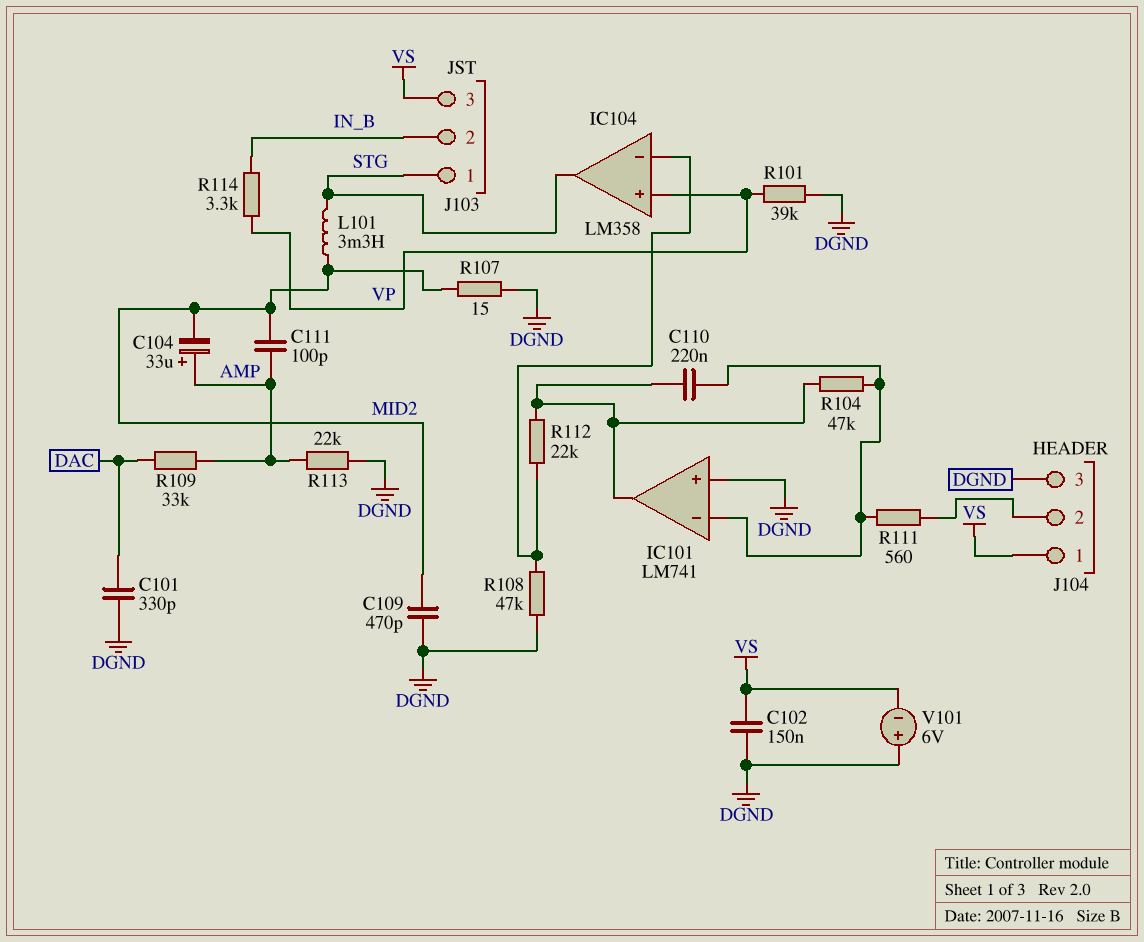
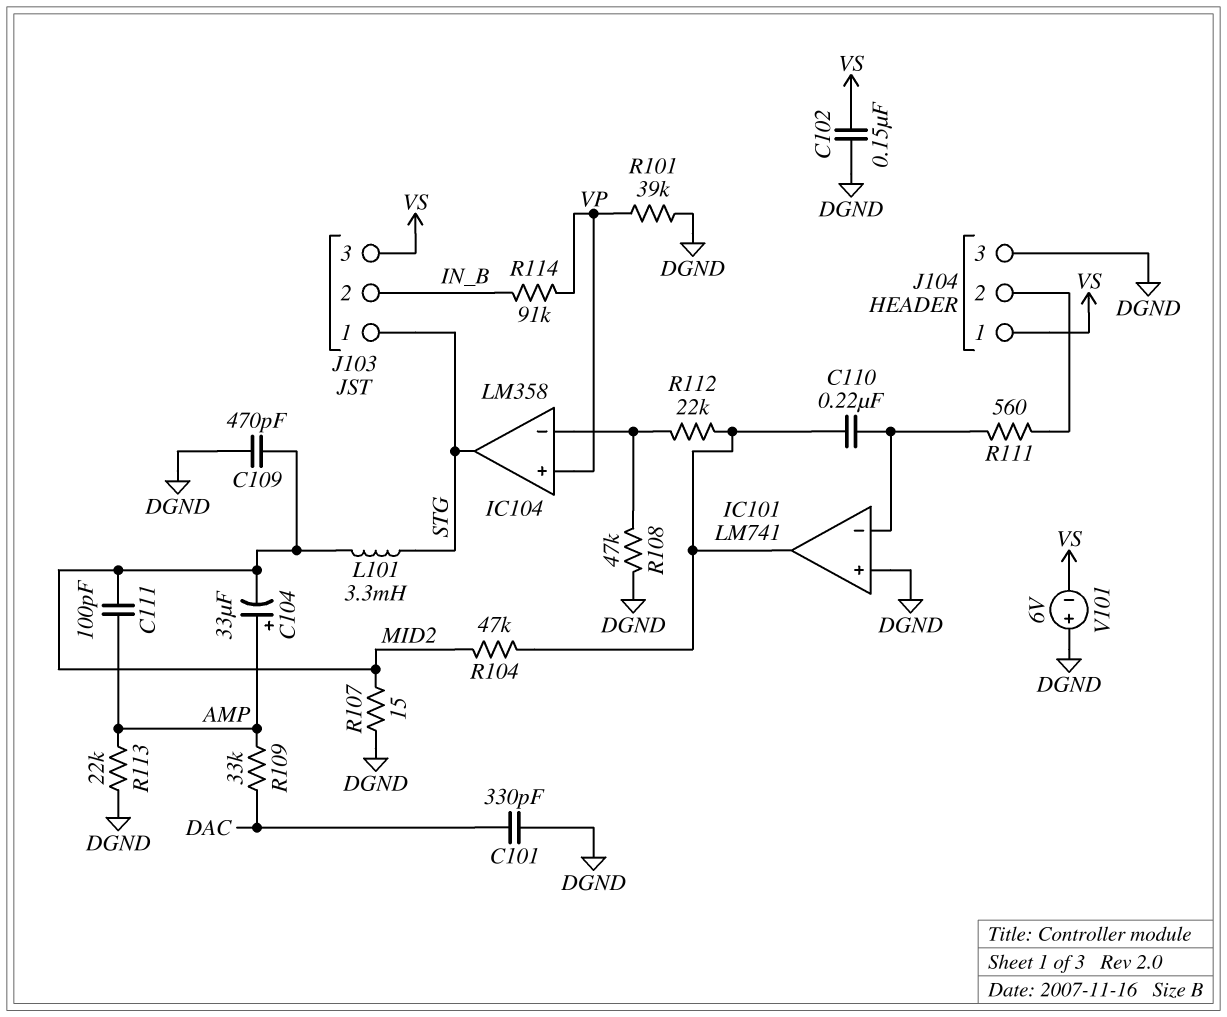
R104: 47k (IC101/in-, IC101/out) -> 47k (IC101/out, MID2)
R114: 3.3k (IN_B, VP) -> 91k (IN_B, VP)

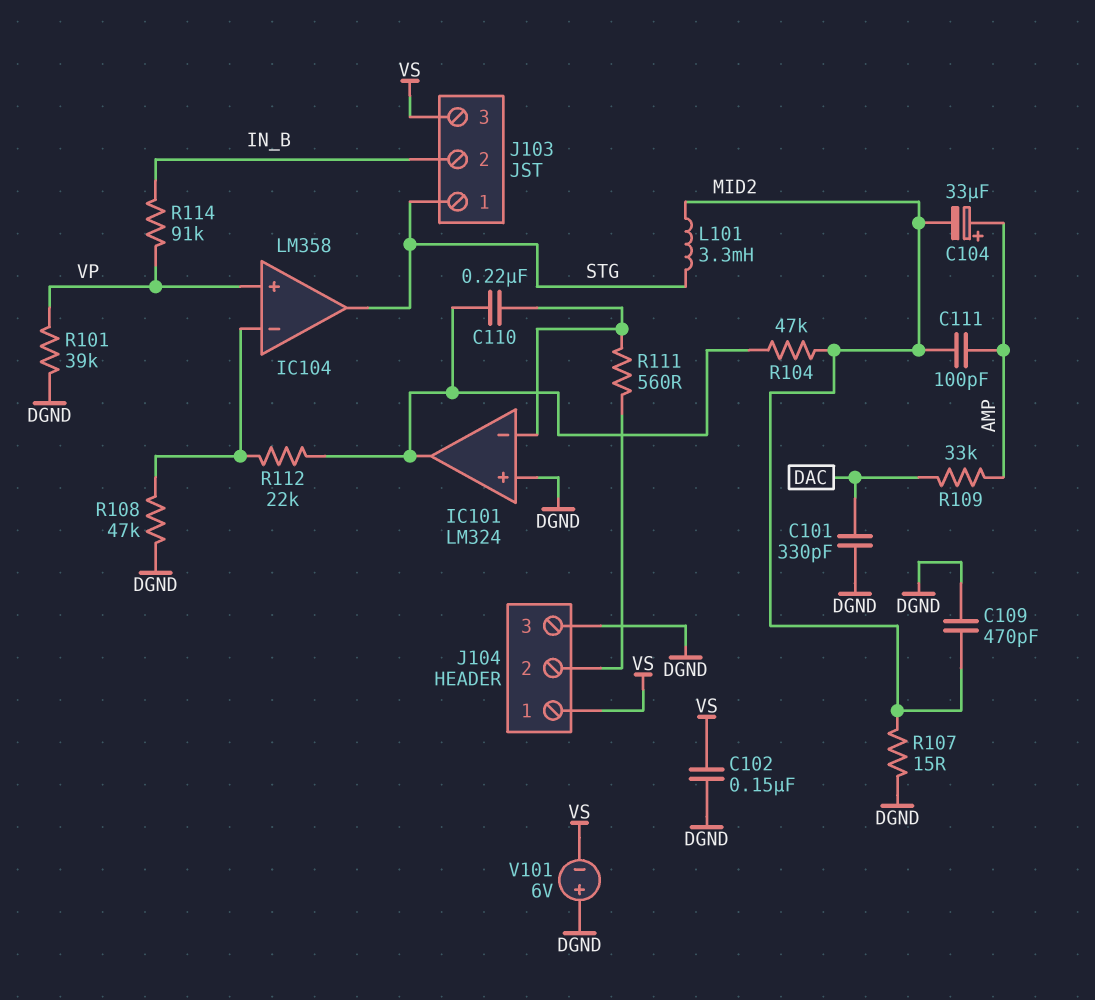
IC101: LM741 -> LM324
R113: 22k (AMP, DGND) -> none

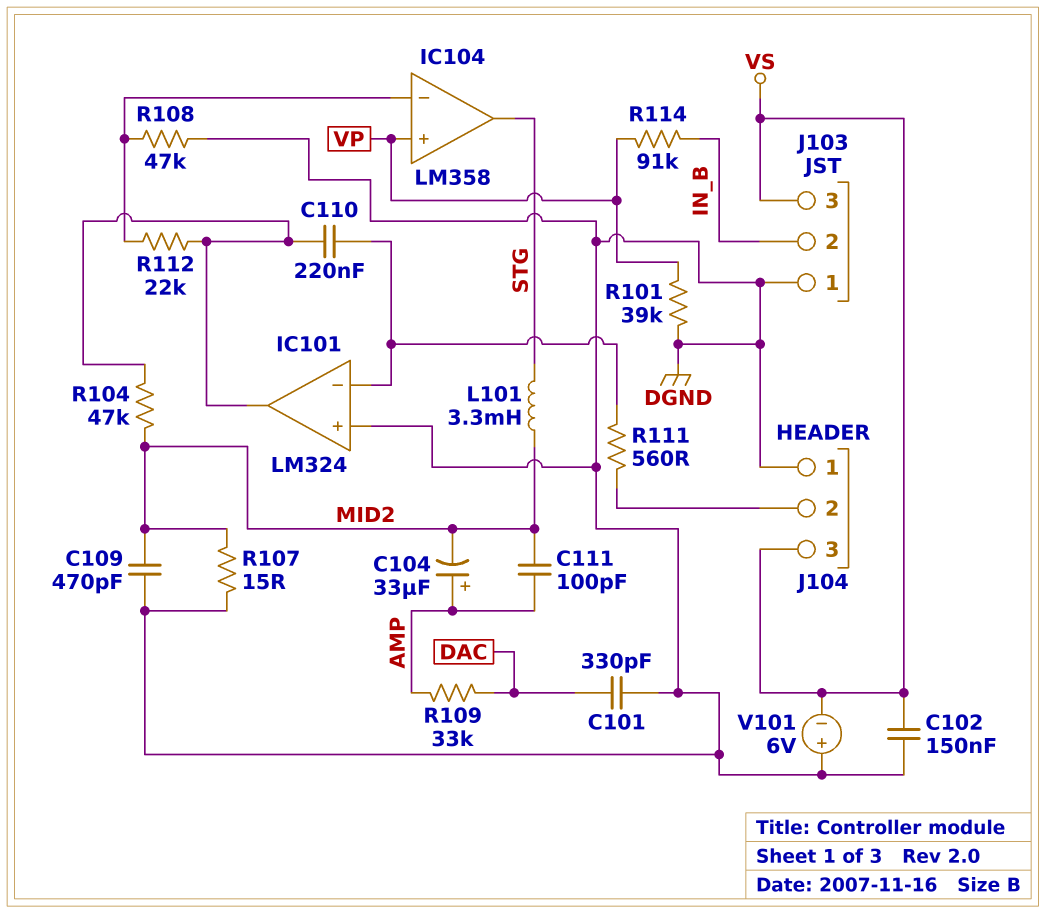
J103 pin 1: STG -> DGND
J104 pin 1: VS -> DGND
J104 pin 3: DGND -> VS

